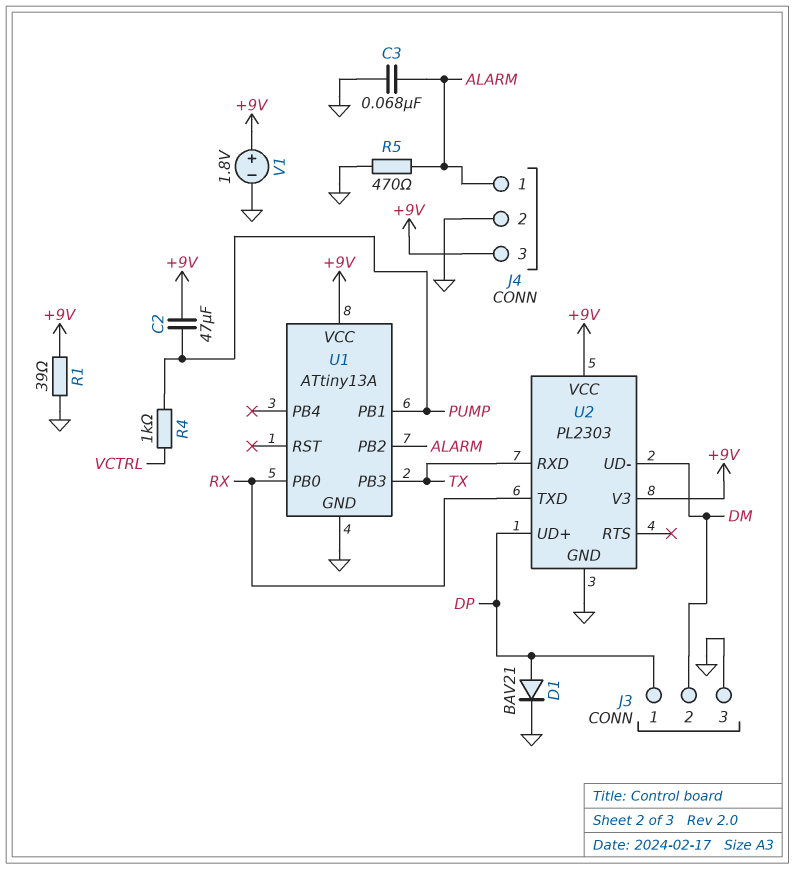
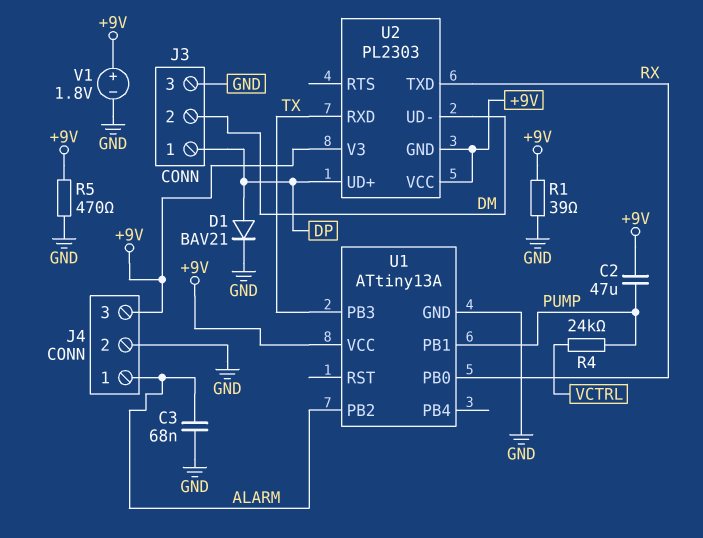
R4: 1k (PUMP, VCTRL) -> 24k (PUMP, VCTRL)
R5: 470 (ALARM, GND) -> 470 (+9V, GND)
U2 pin GND: GND -> +9V

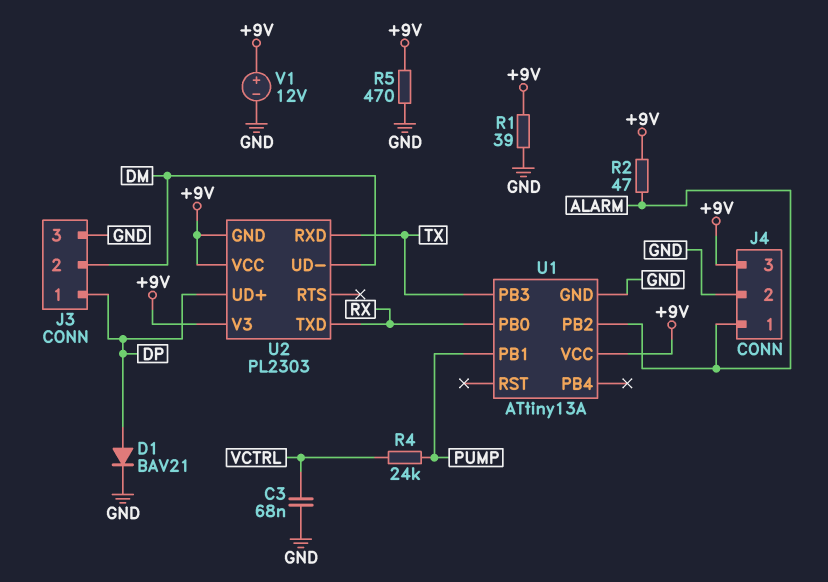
C2: 47uF (+9V, PUMP) -> none
C3: 68nF (ALARM, GND) -> 68nF (GND, VCTRL)
R2: none -> 47 (+9V, ALARM)
V1: 1.8V (plus +9V, minus GND) -> 12V (plus +9V, minus GND)

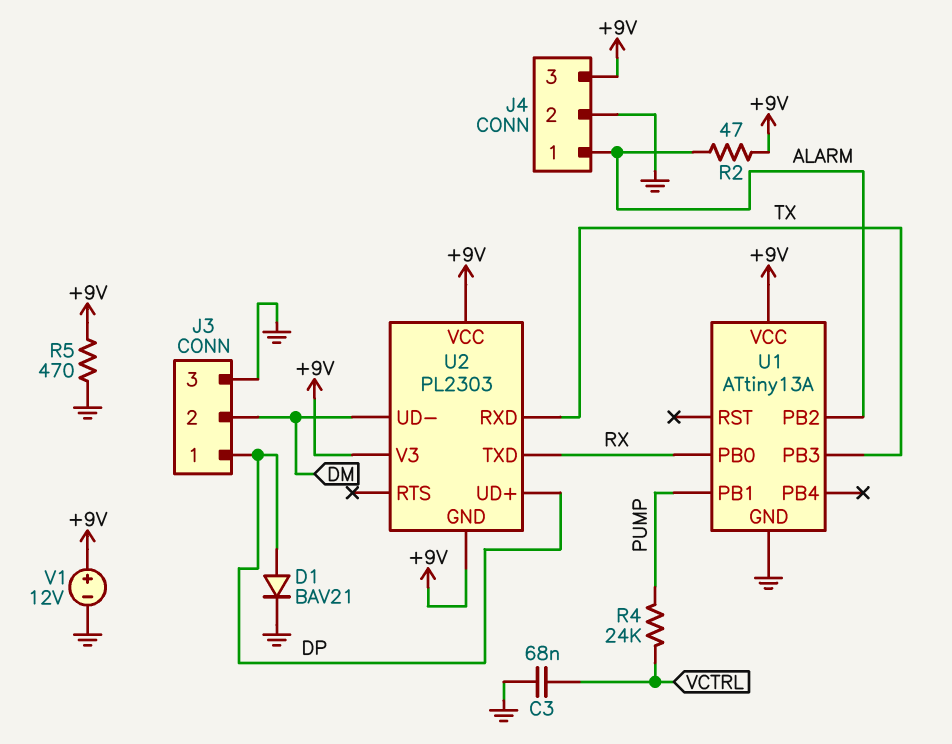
R1: 39 (+9V, GND) -> none

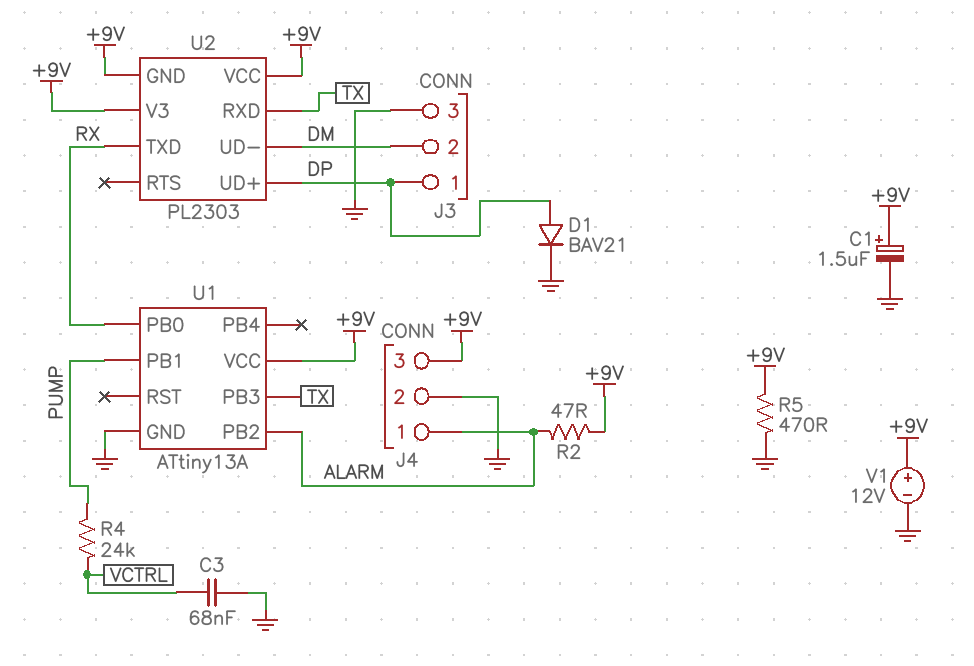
C1: none -> 1.5uF (plus +9V, minus GND)

